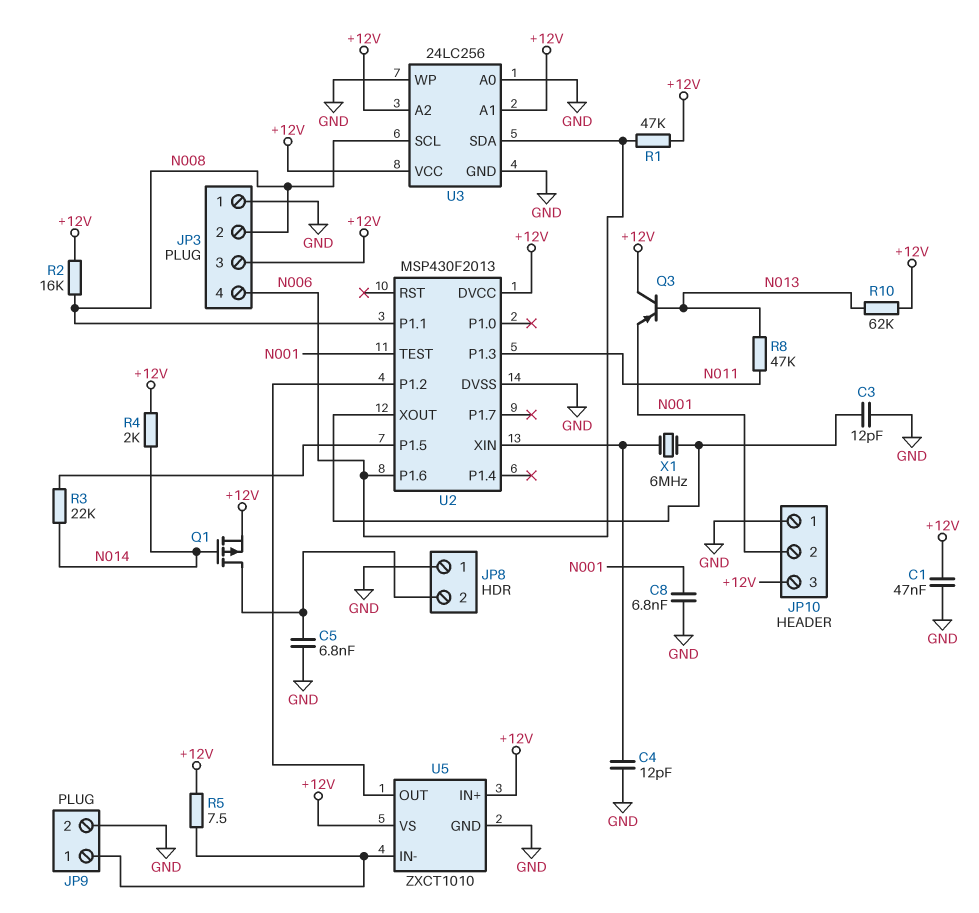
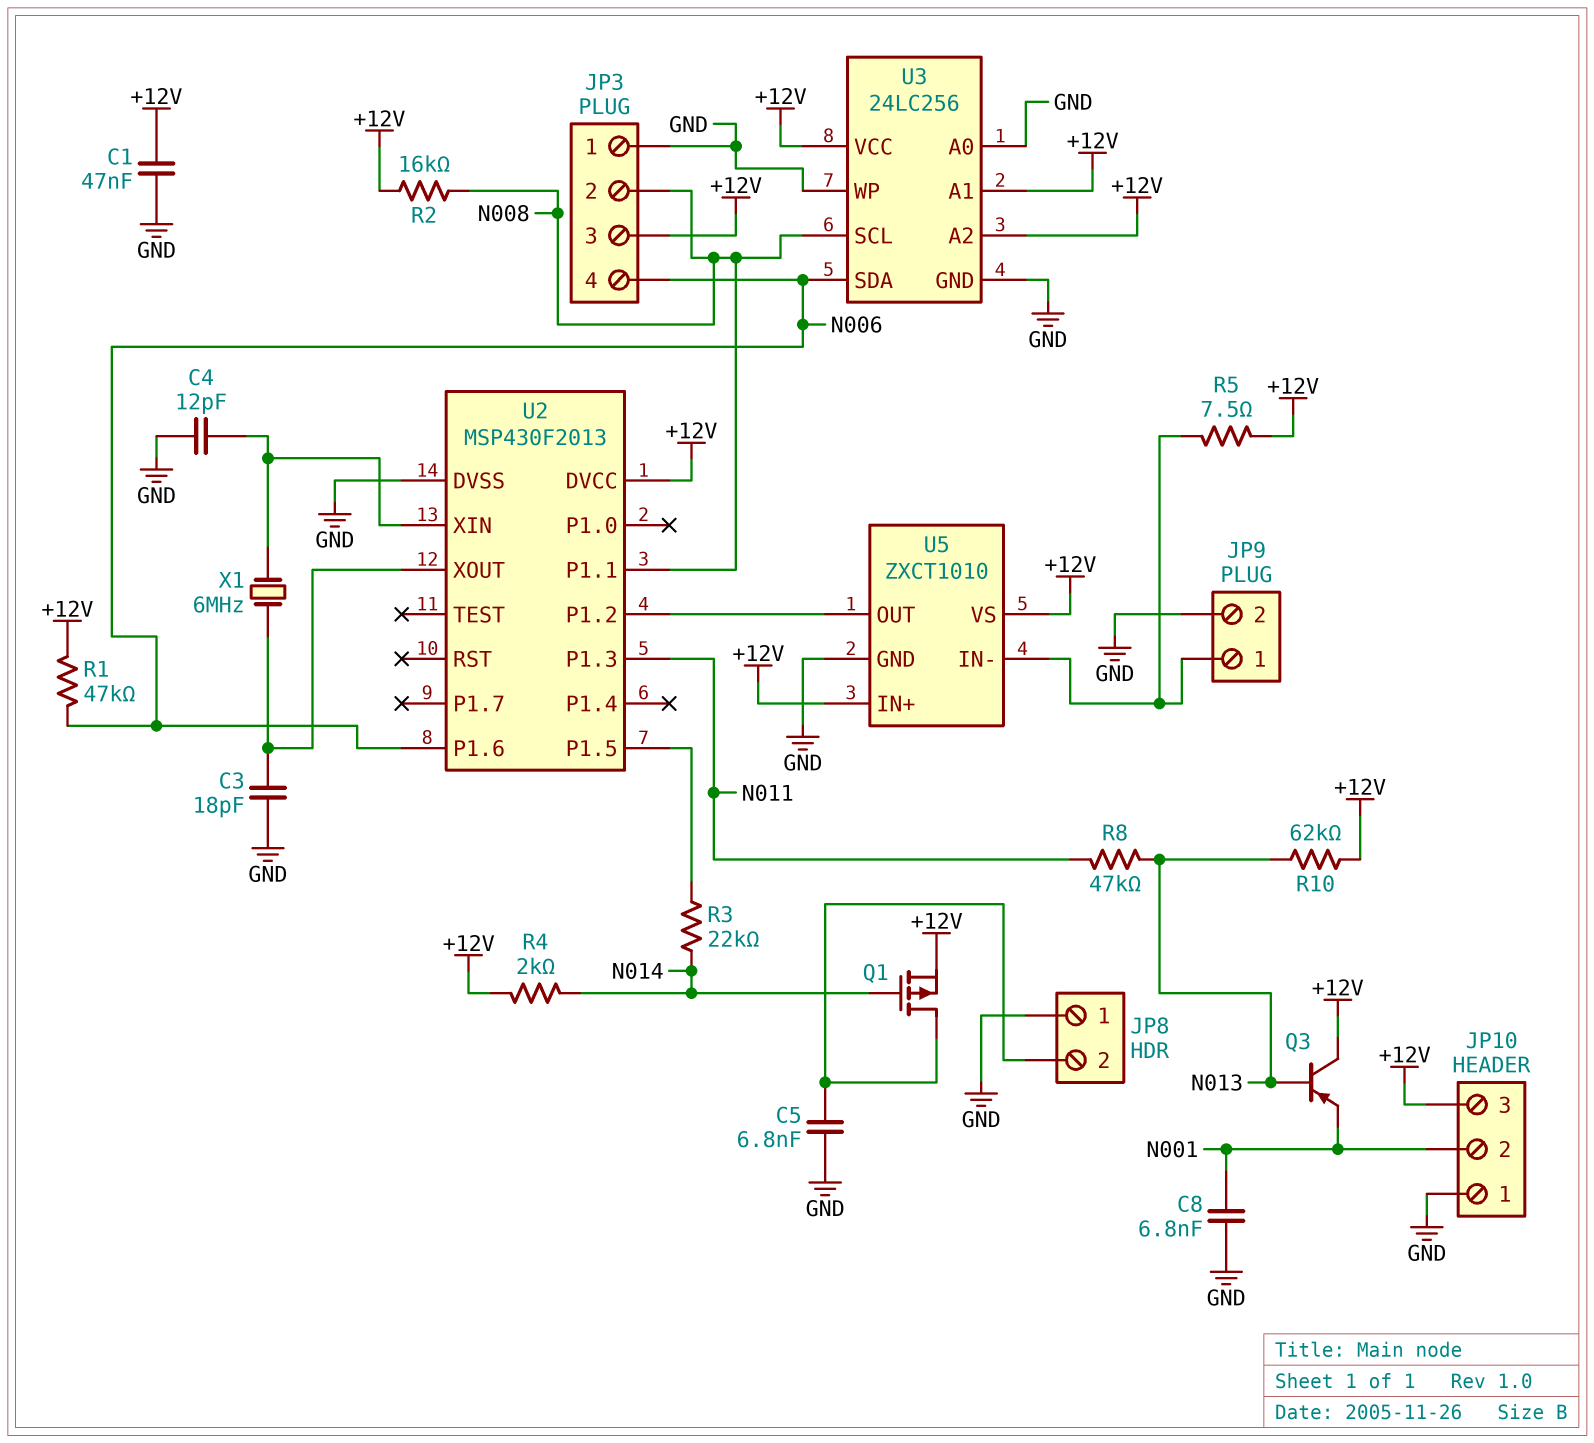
C3: 12pF (GND, U2/XOUT) -> 18pF (GND, U2/XOUT)
U2 pin TEST: N001 -> none

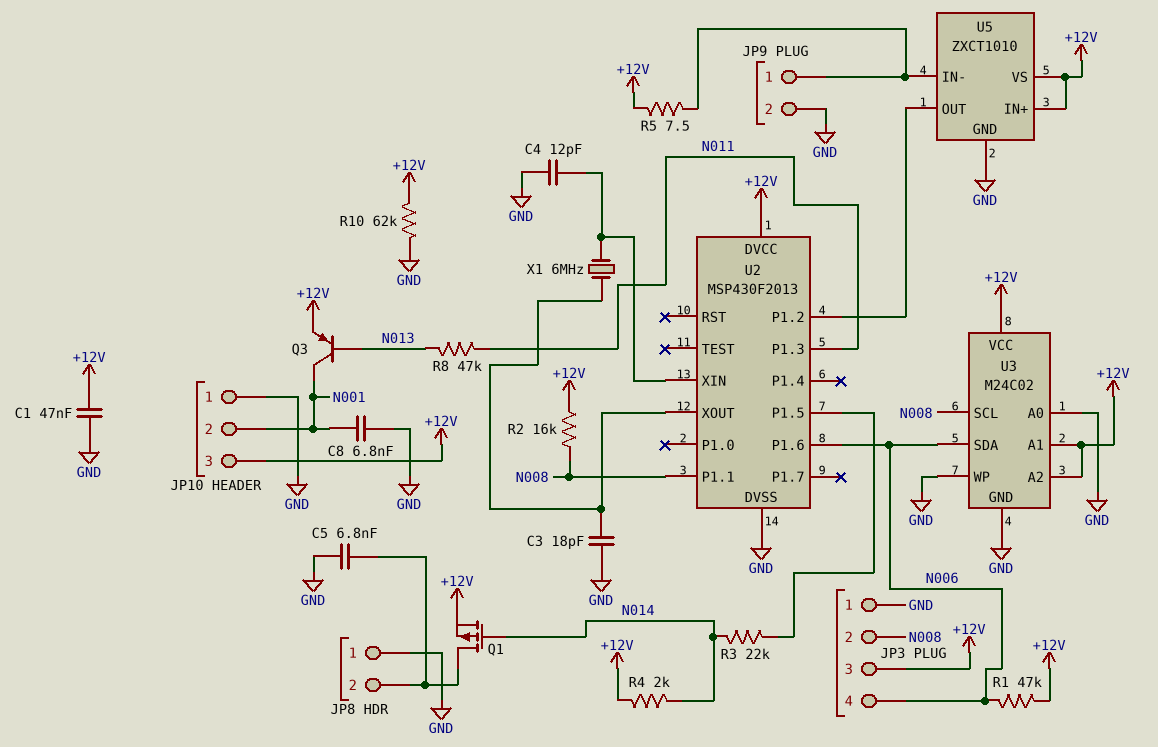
Q3: PNP (B N013, C +12V, E N001) -> PNP (B N013, C N001, E +12V)
R10: 62k (+12V, N013) -> 62k (+12V, GND)
U3: 24LC256 -> M24C02

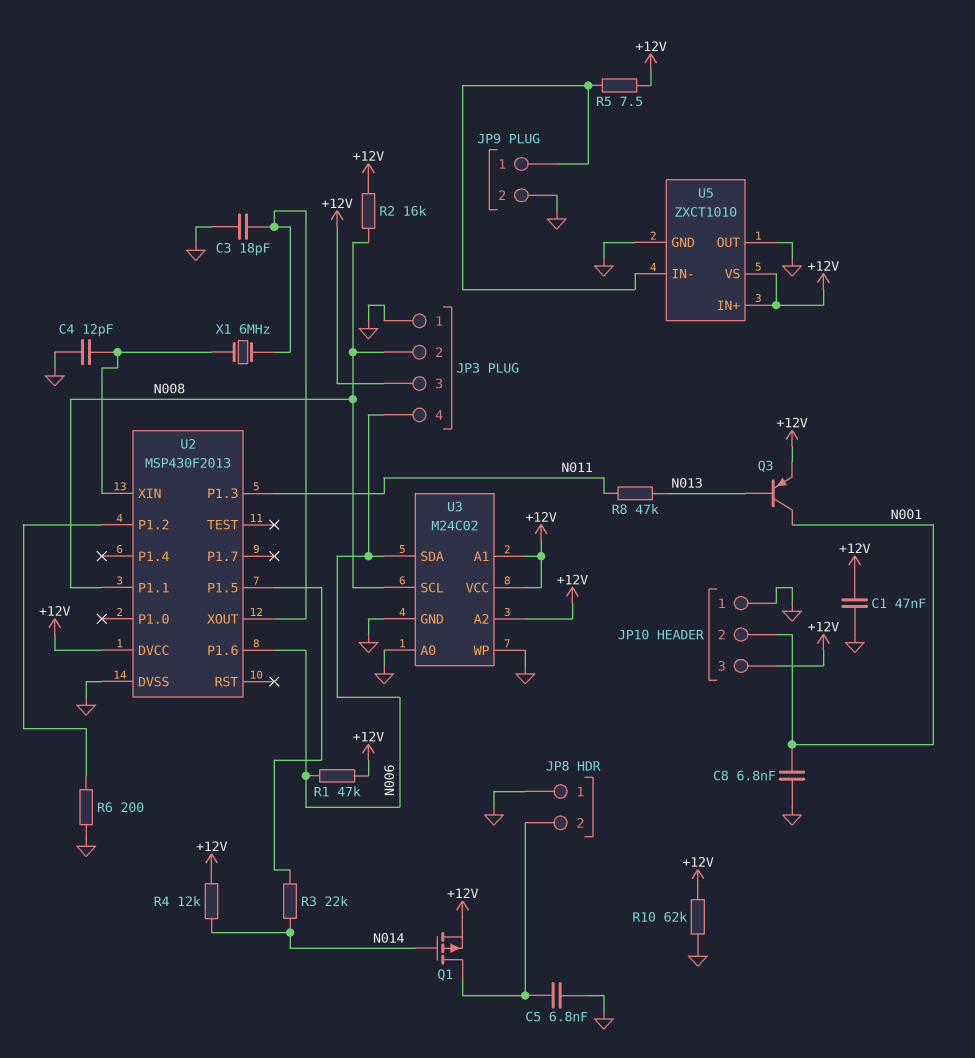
R4: 2k (+12V, N014) -> 12k (+12V, N014)
R6: none -> 200 (GND, U2/P1.2)
U5 pin OUT: U2/P1.2 -> GND

